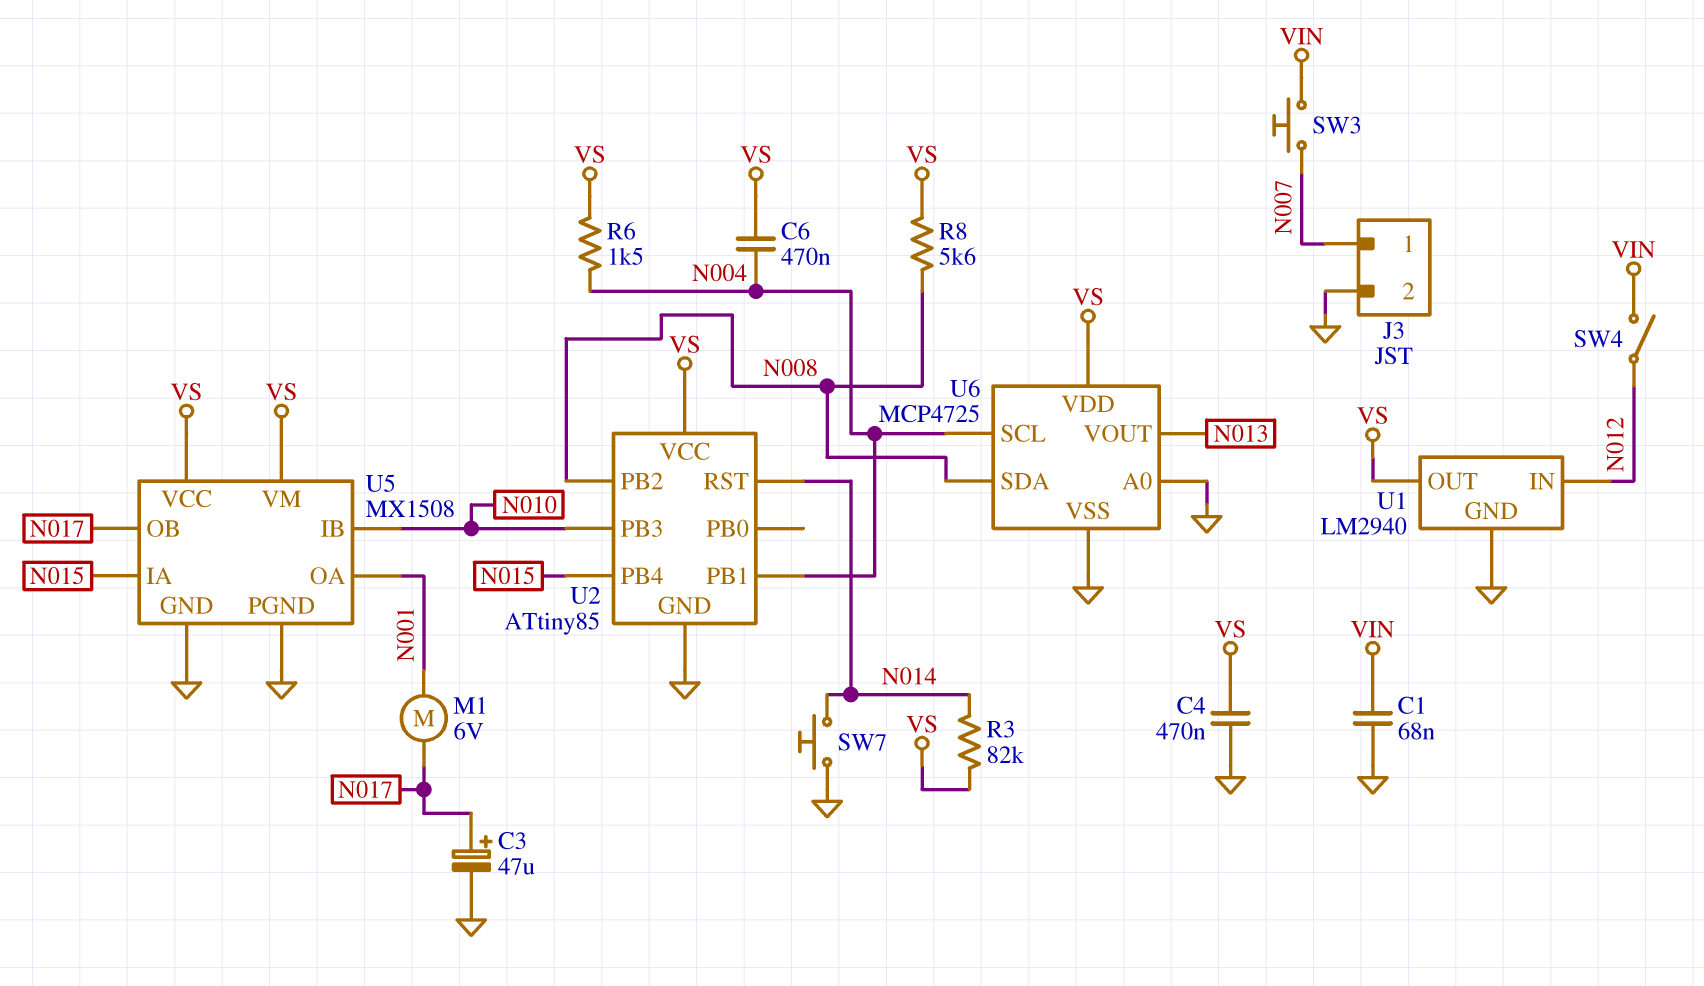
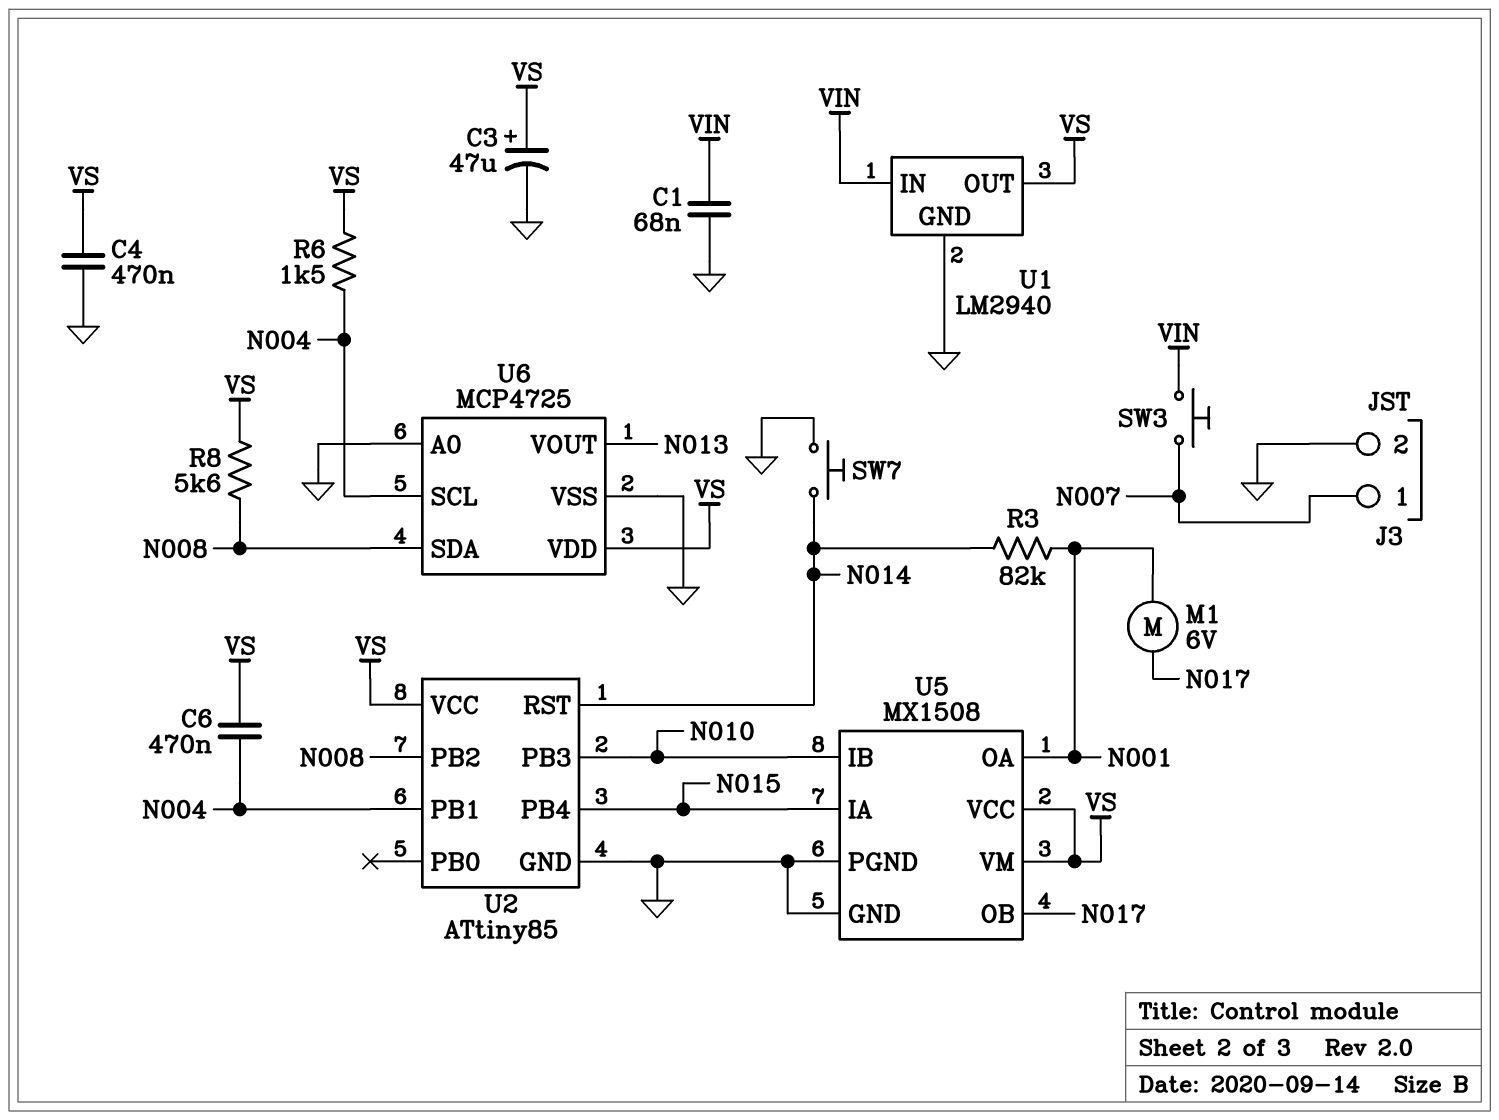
C3: 47uF (plus N017, minus GND) -> 47uF (plus VS, minus GND)
R3: 82k (N014, VS) -> 82k (N001, N014)
SW4: switch (N012, VIN) -> none
U1 pin IN: N012 -> VIN

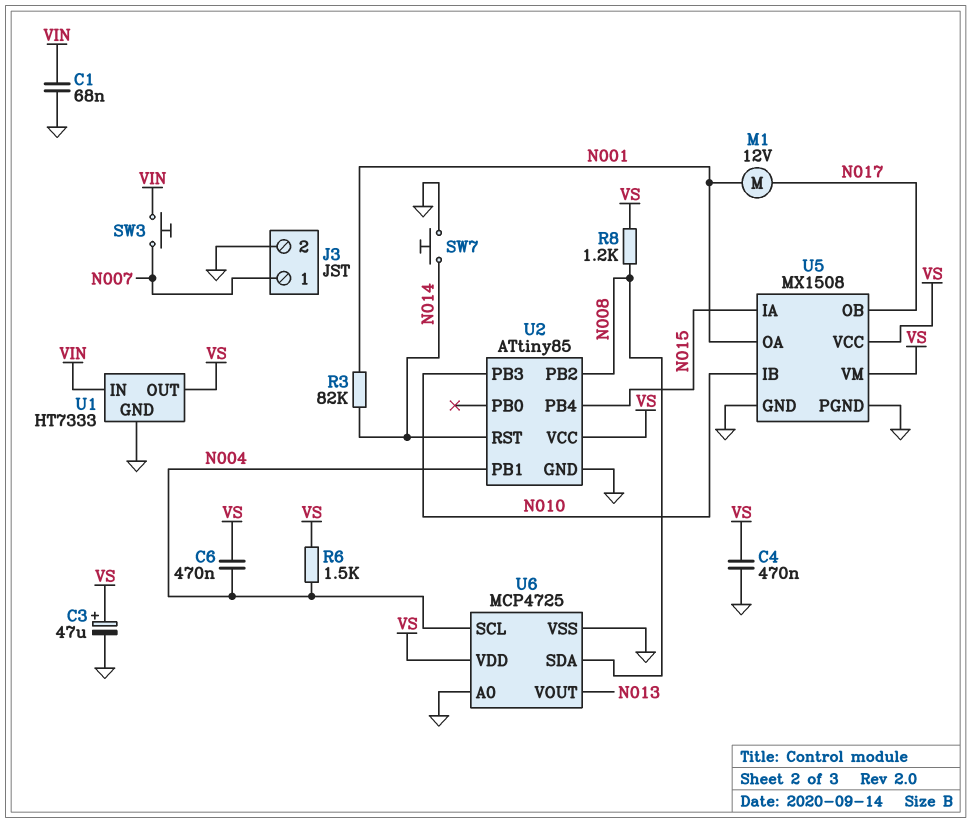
M1: motor 6V (N001, N017) -> motor 12V (N001, N017)
R8: 5.6k (N008, VS) -> 1.2k (N008, VS)
U1: LM2940 -> HT7333

